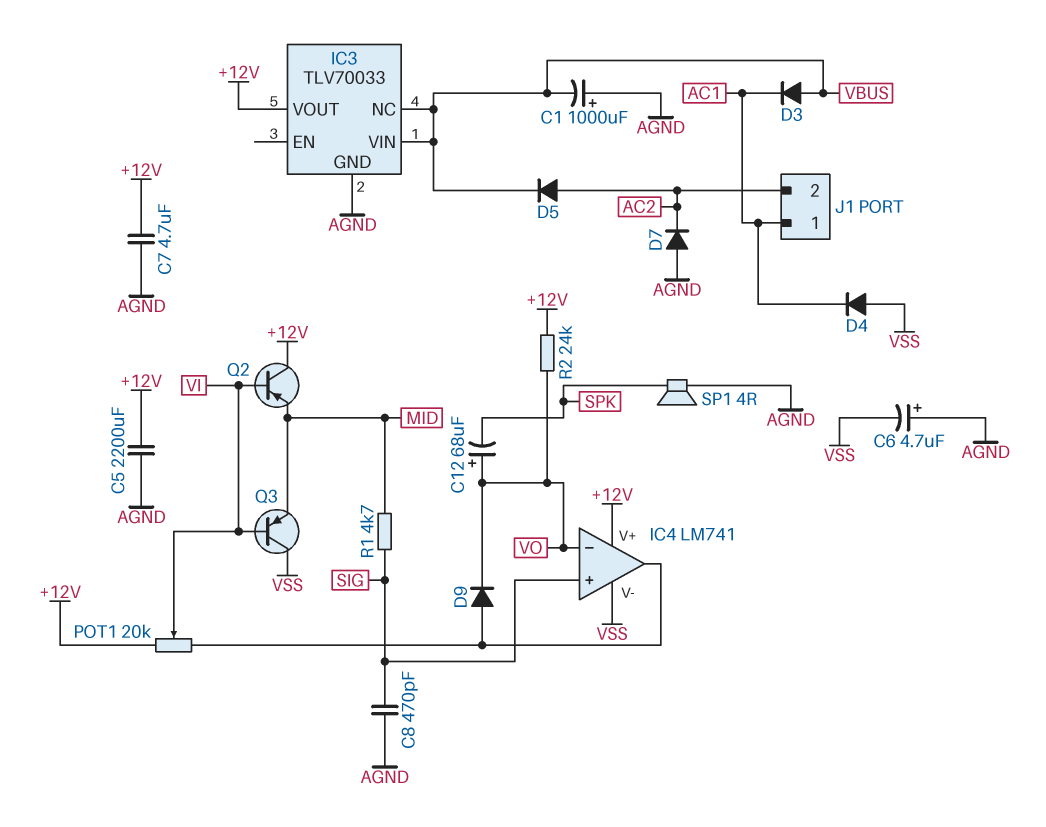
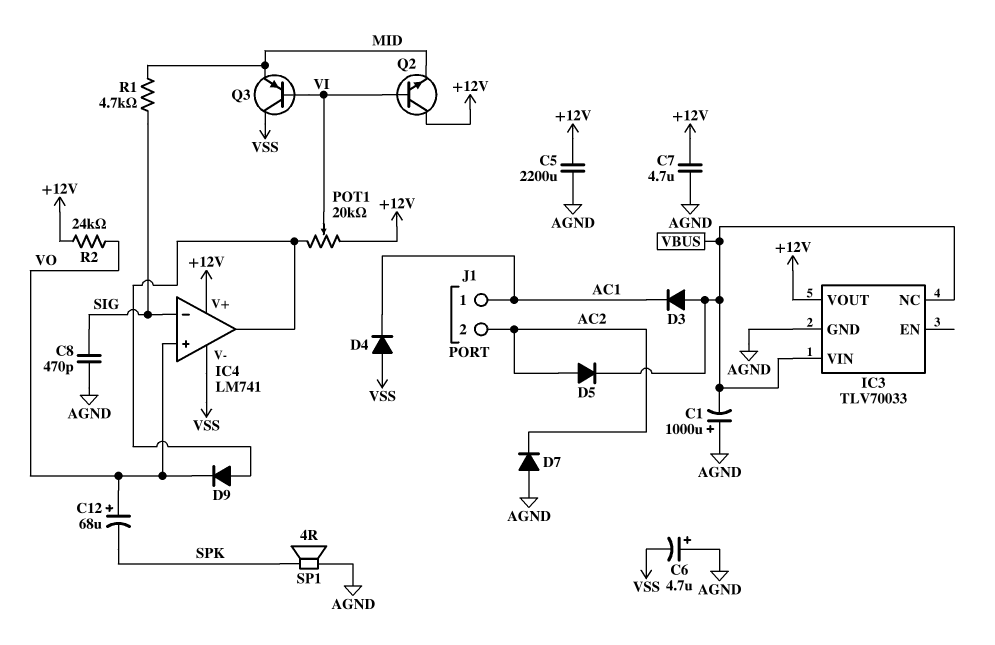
IC4 pin in+: SIG -> VO
IC4 pin in-: VO -> SIG
Q2: PNP (B VI, C +12V, E MID) -> NPN (B VI, C +12V, E MID)

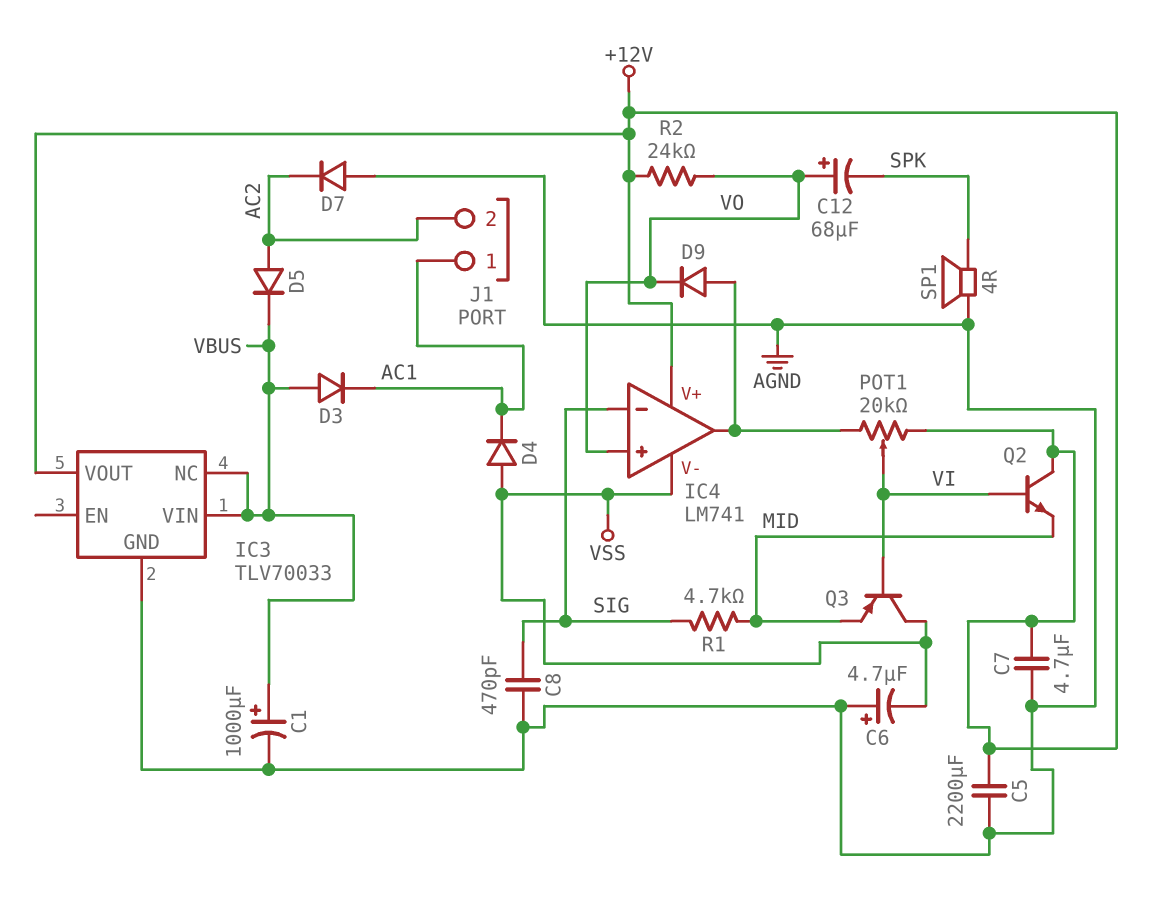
C1: 1000uF (plus AGND, minus VBUS) -> 1000uF (plus VBUS, minus AGND)

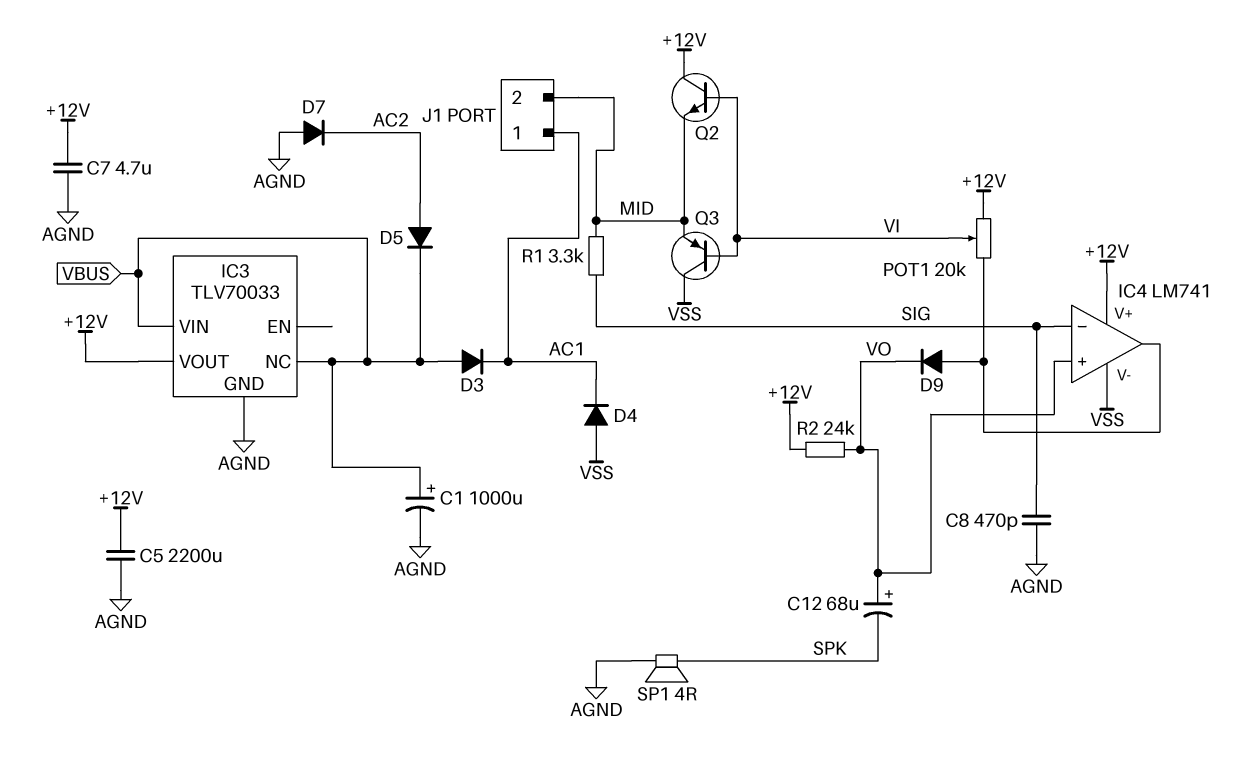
C6: 4.7uF (plus AGND, minus VSS) -> none
J1 pin 2: AC2 -> MID
R1: 4.7k (MID, SIG) -> 3.3k (MID, SIG)

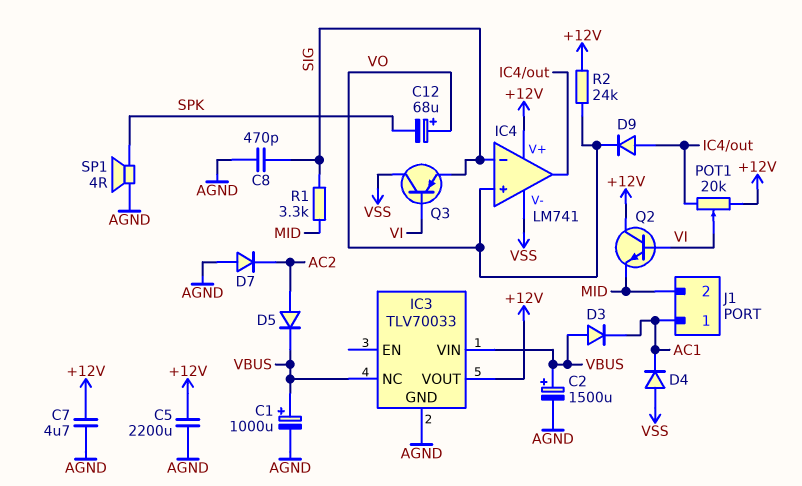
C2: none -> 1500uF (plus VBUS, minus AGND)
Q3: PNP (B VI, C VSS, E MID) -> PNP (B VI, C VSS, E SIG)

